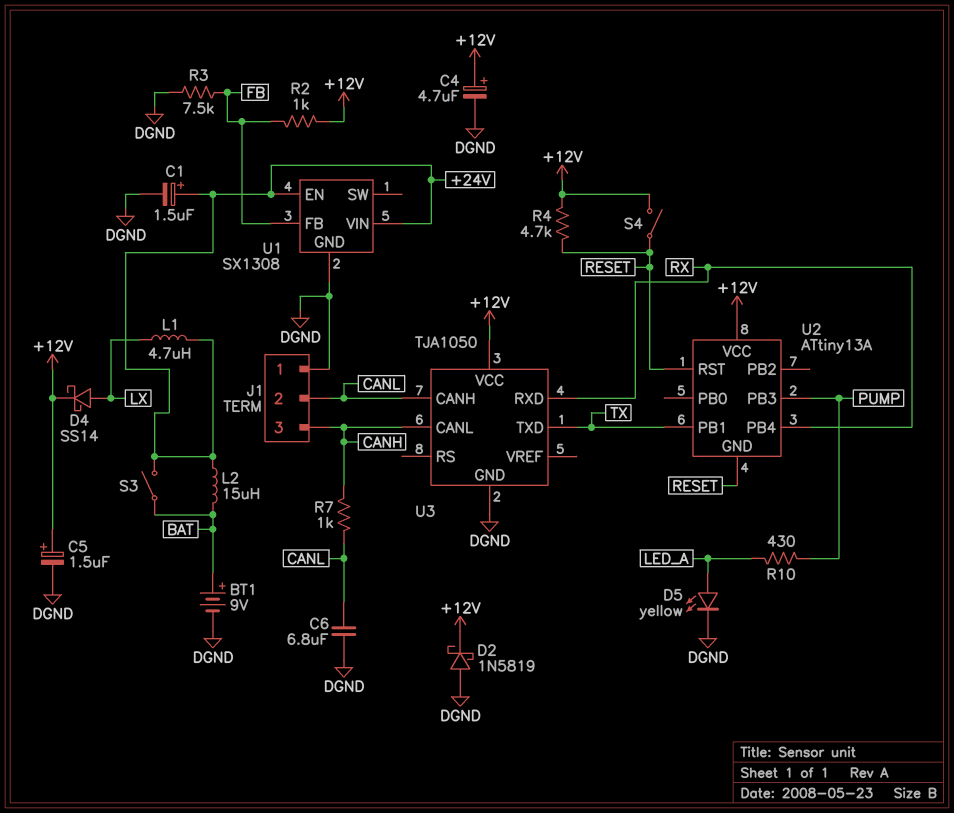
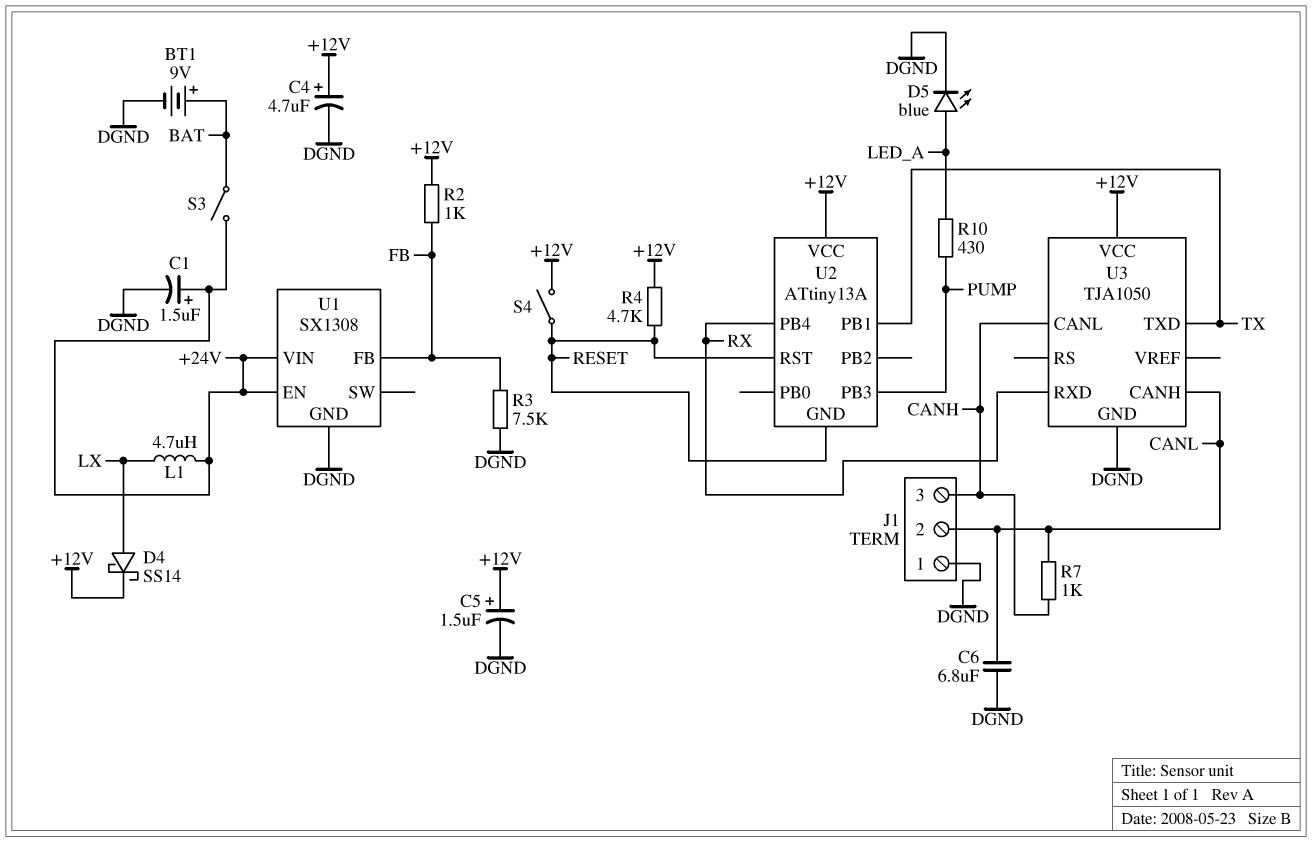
D2: schottky 1N5819 (A DGND, K +12V) -> none
D5: LED yellow (A LED_A, K DGND) -> LED blue (A LED_A, K DGND)
L2: 15uH (+24V, BAT) -> none

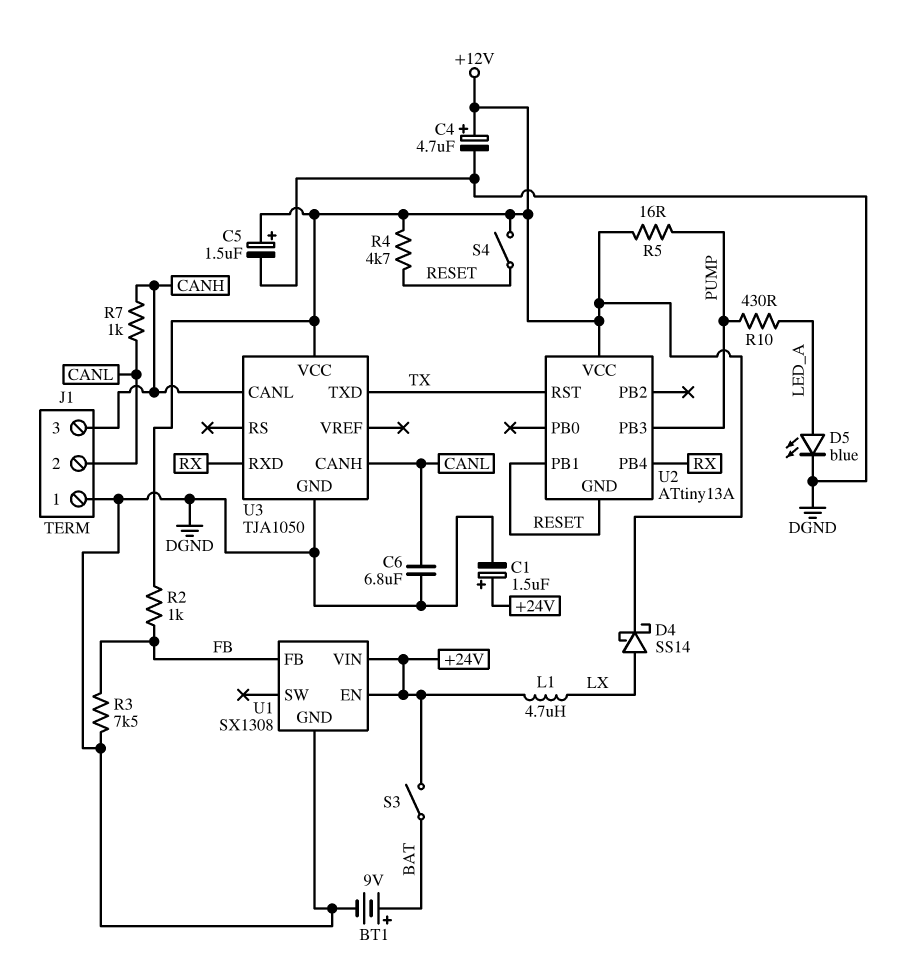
R5: none -> 16 (+12V, PUMP)
U2 pin PB1: TX -> RESET
U2 pin RST: RESET -> TX

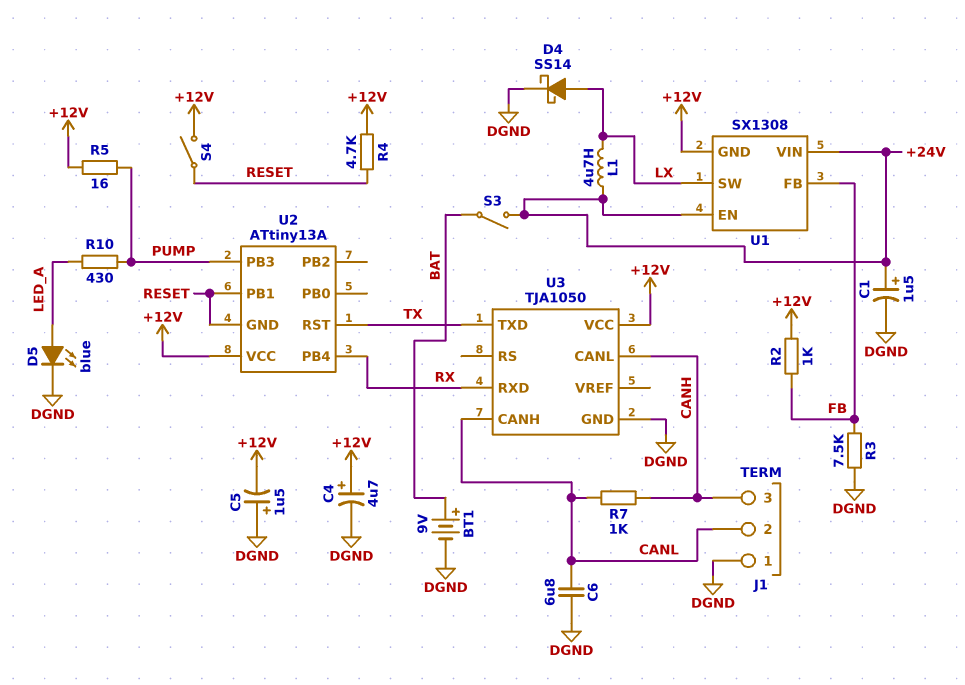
C5: 1.5uF (plus +12V, minus DGND) -> 1.5uF (plus DGND, minus +12V)
D4: schottky SS14 (A LX, K +12V) -> schottky SS14 (A LX, K DGND)
U1 pin GND: DGND -> +12V
U1 pin SW: none -> LX

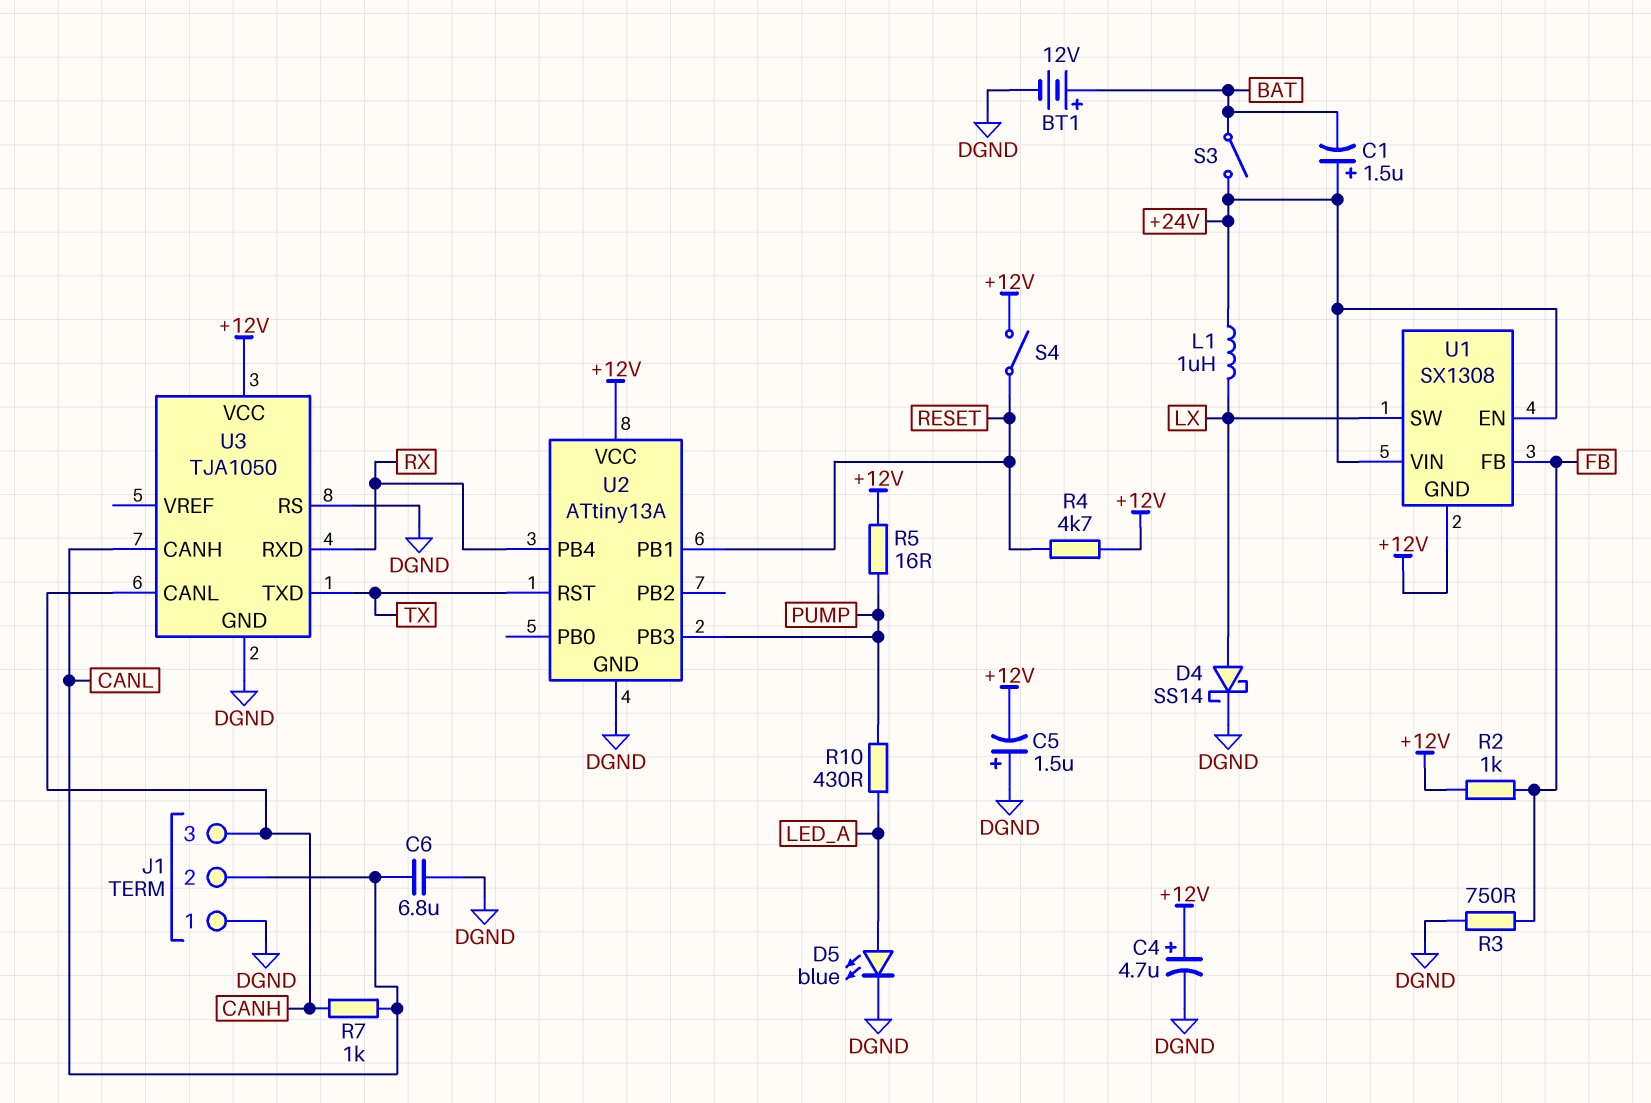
BT1: 9V (plus BAT, minus DGND) -> 12V (plus BAT, minus DGND)
C1: 1.5uF (plus +24V, minus DGND) -> 1.5uF (plus +24V, minus BAT)
L1: 4.7uH (+24V, LX) -> 1uH (+24V, LX)
R3: 7.5k (DGND, FB) -> 750 (DGND, FB)
U2 pin GND: RESET -> DGND
U3 pin RS: none -> DGND

